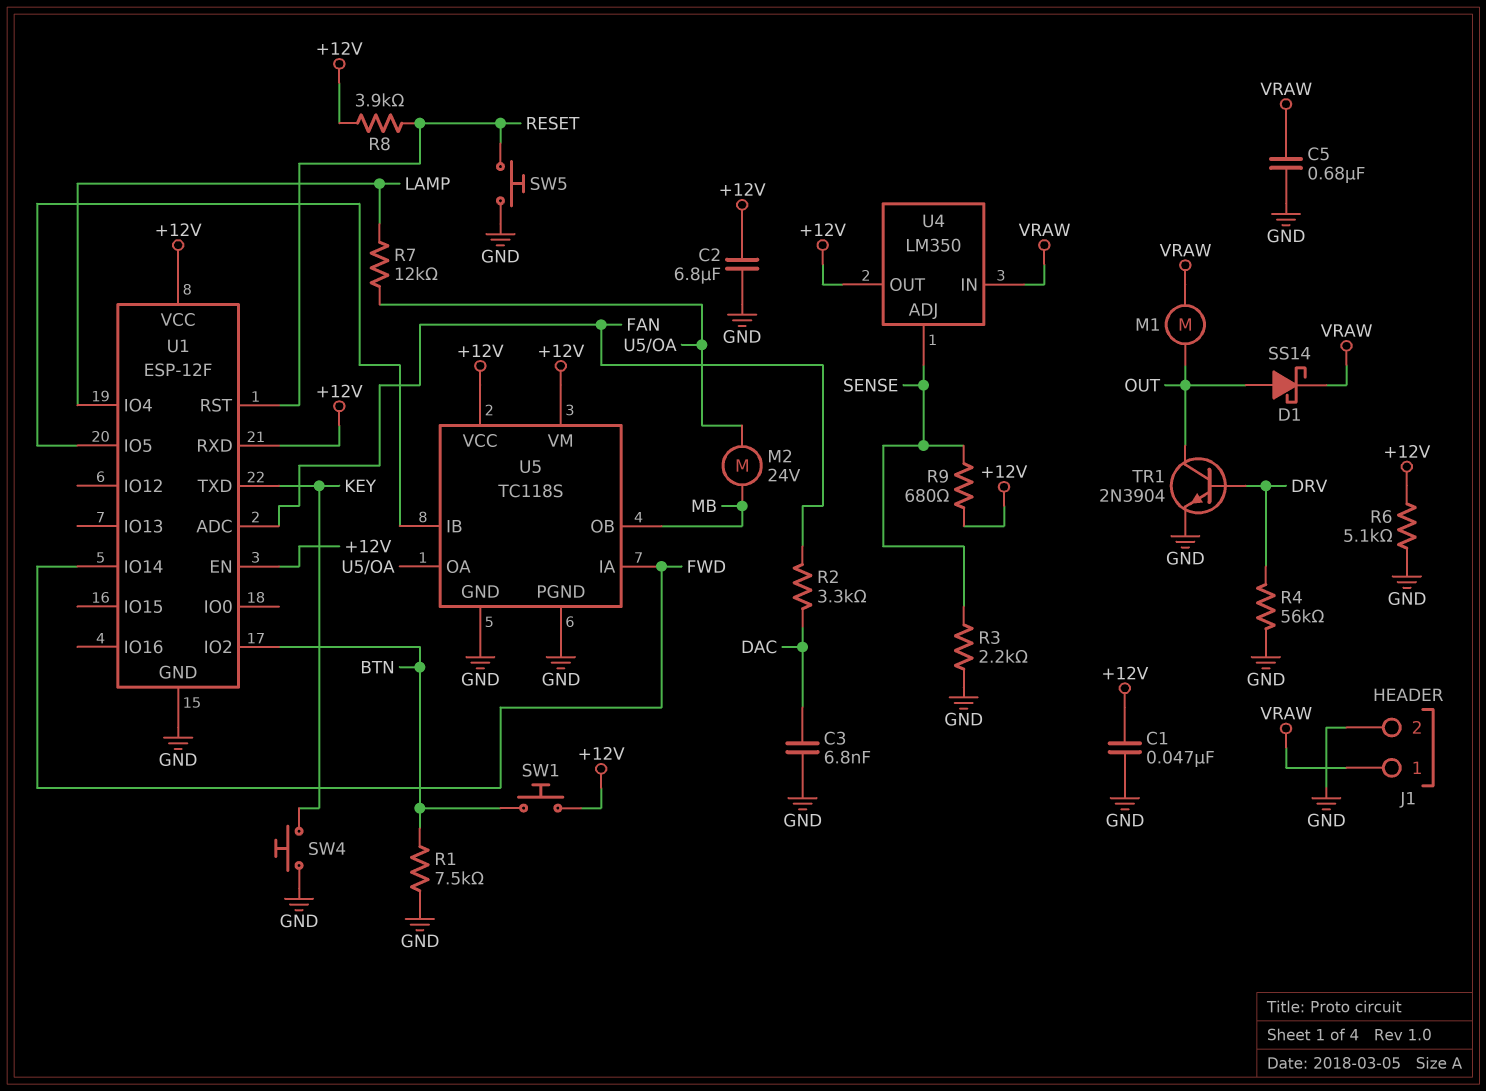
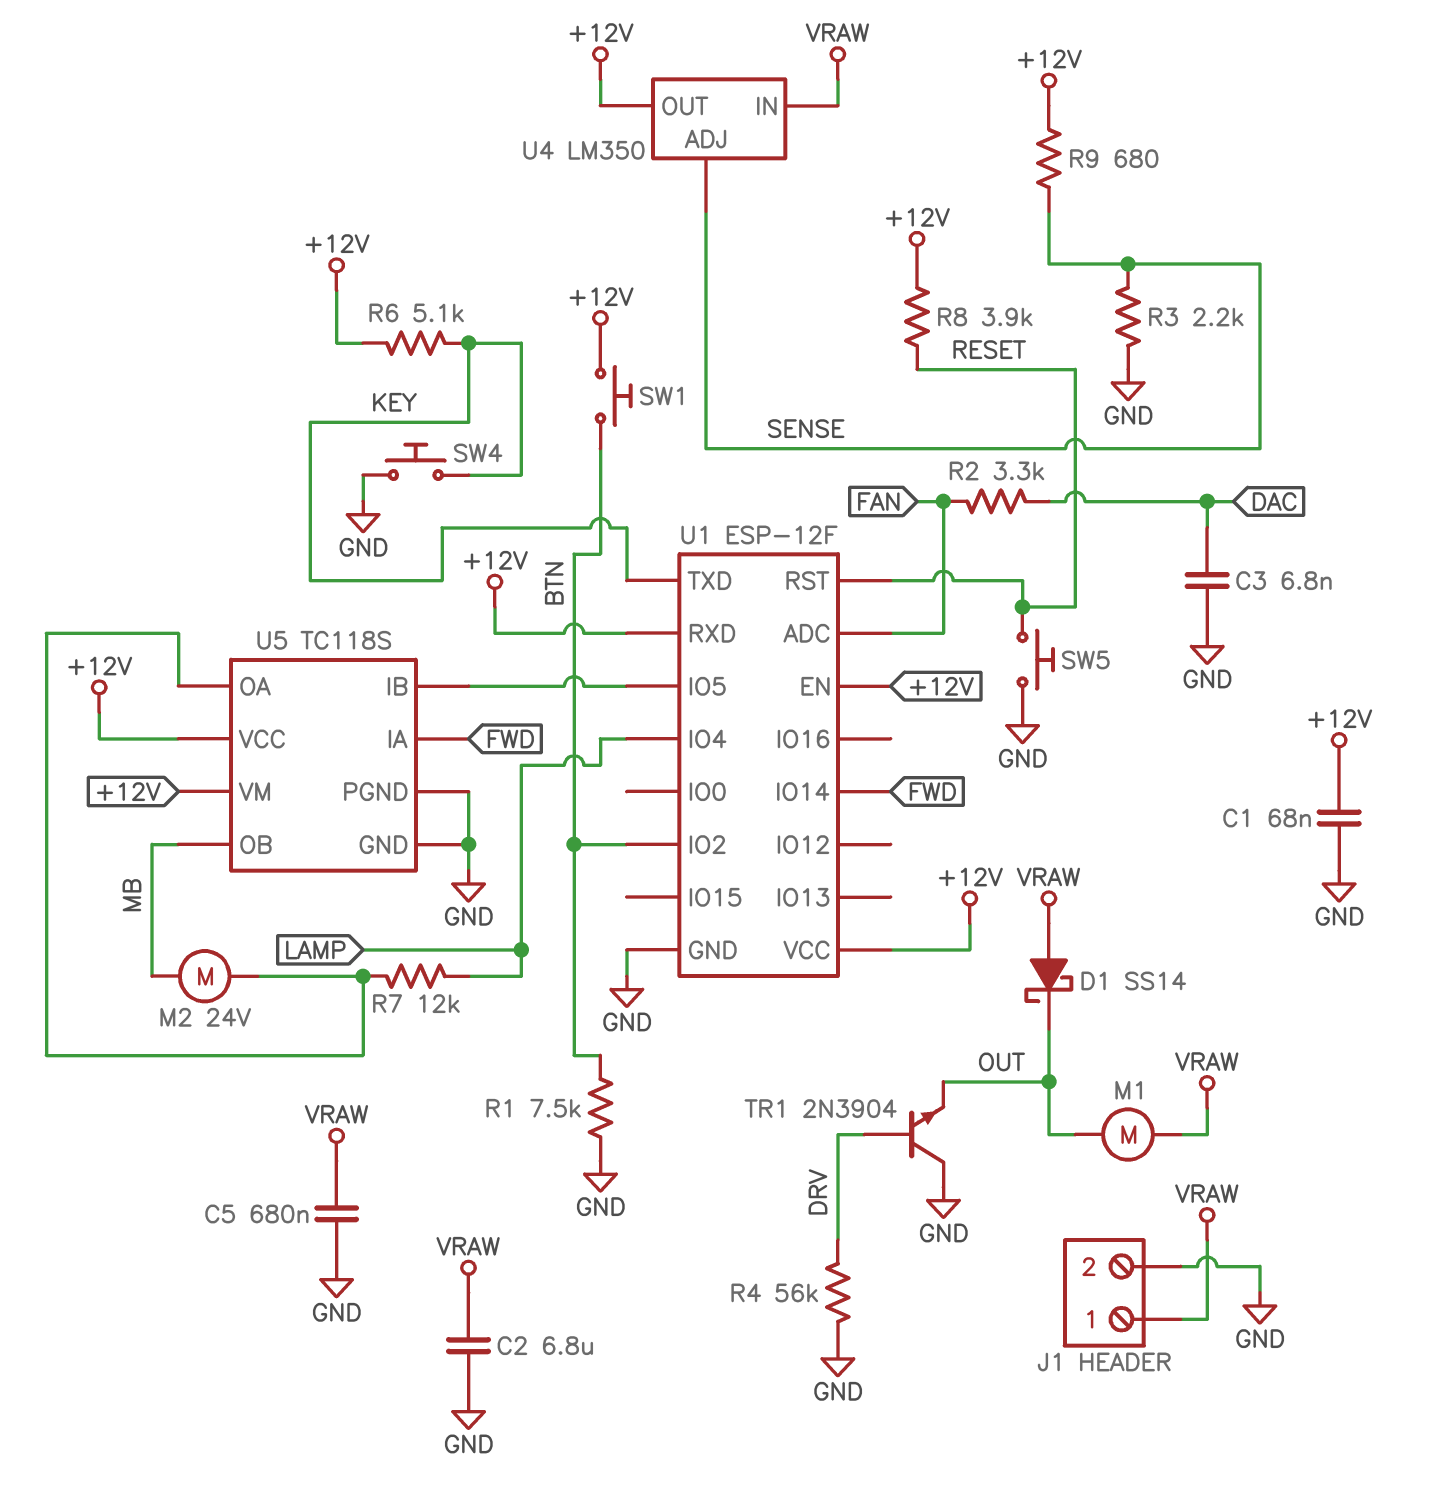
C1: 47nF (+12V, GND) -> 68nF (+12V, GND)
C2: 6.8uF (+12V, GND) -> 6.8uF (GND, VRAW)
D1: schottky SS14 (A OUT, K VRAW) -> schottky SS14 (A VRAW, K OUT)
R6: 5.1k (+12V, GND) -> 5.1k (+12V, KEY)
TR1: NPN 2N3904 (B DRV, C OUT, E GND) -> NPN 2N3904 (B DRV, C GND, E OUT)

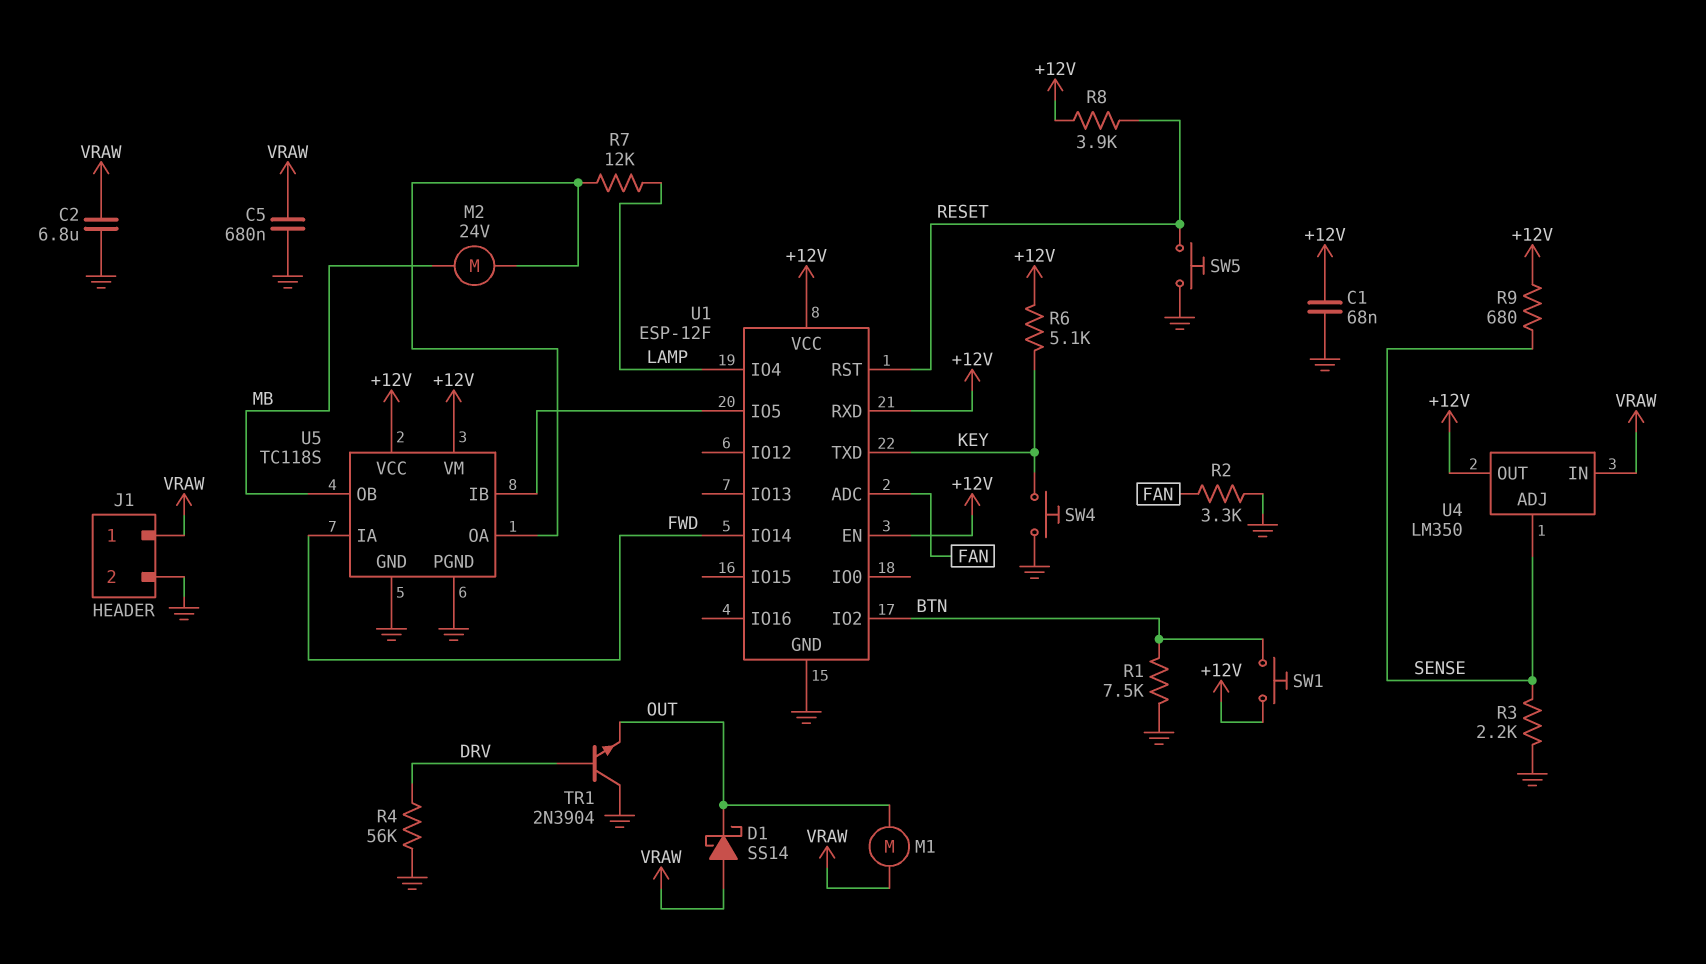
C3: 6.8nF (DAC, GND) -> none
R2: 3.3k (DAC, FAN) -> 3.3k (FAN, GND)

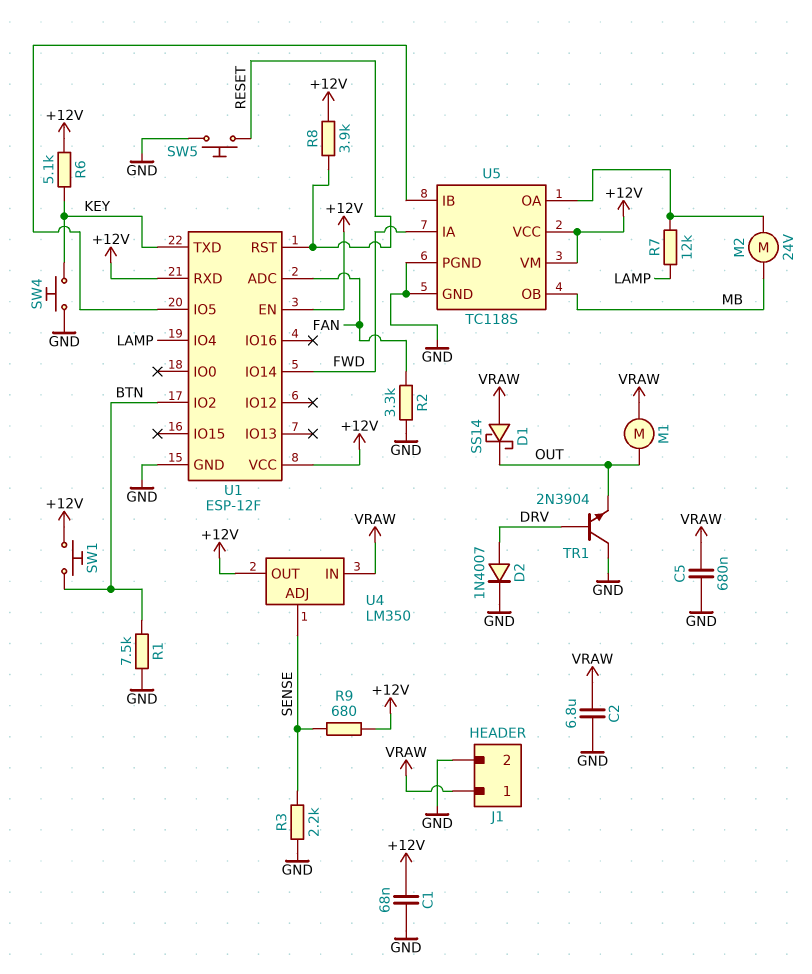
D2: none -> diode 1N4007 (A DRV, K GND)
R4: 56k (DRV, GND) -> none

